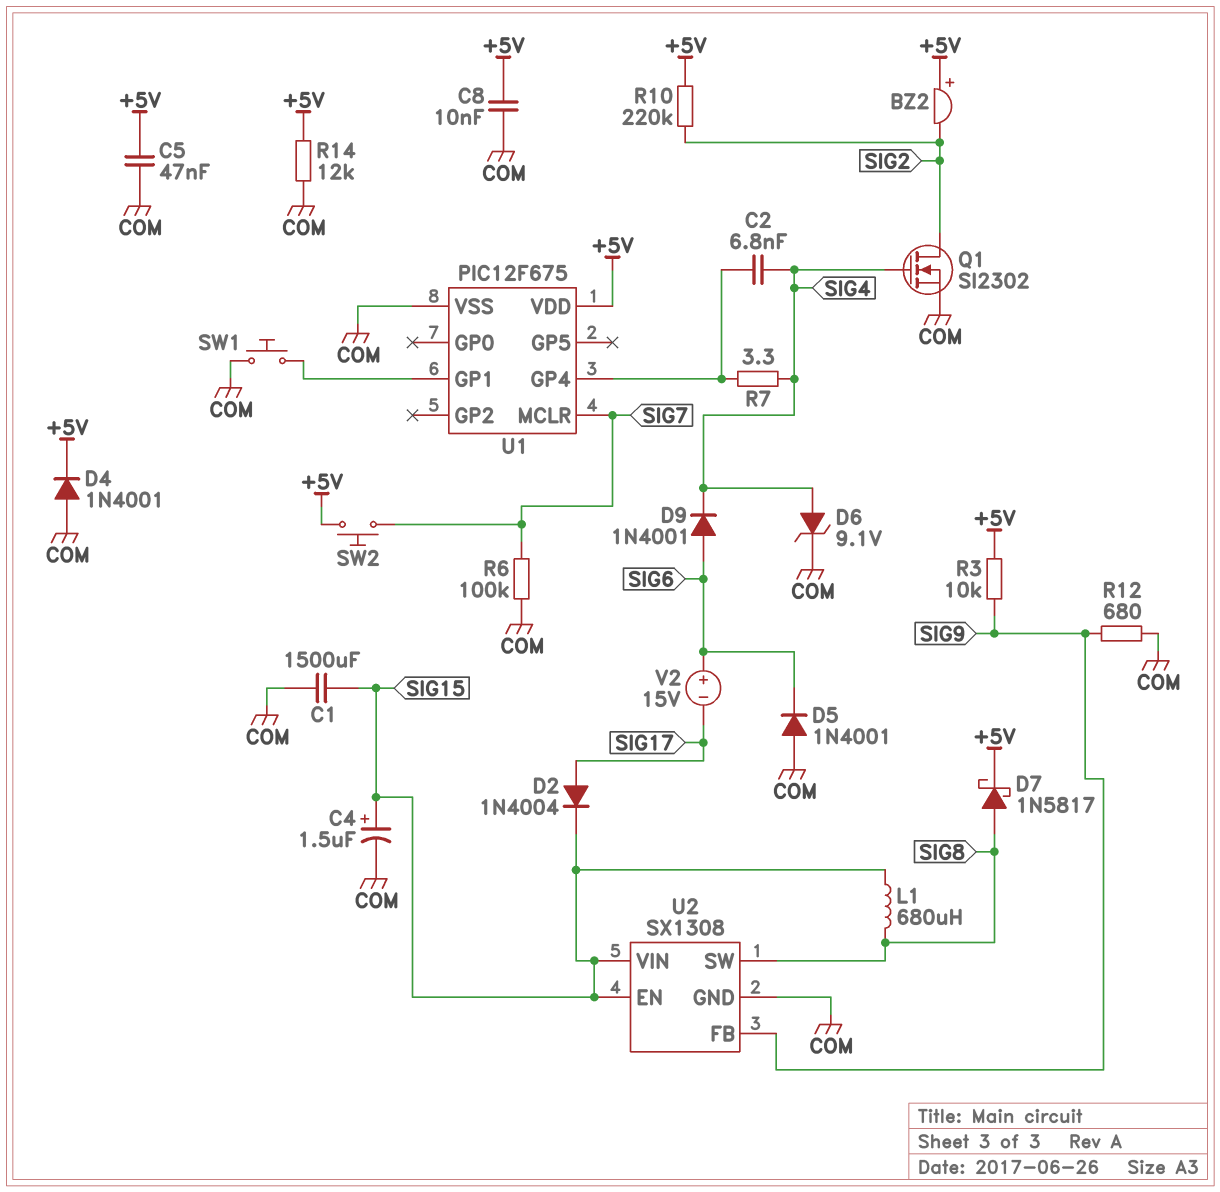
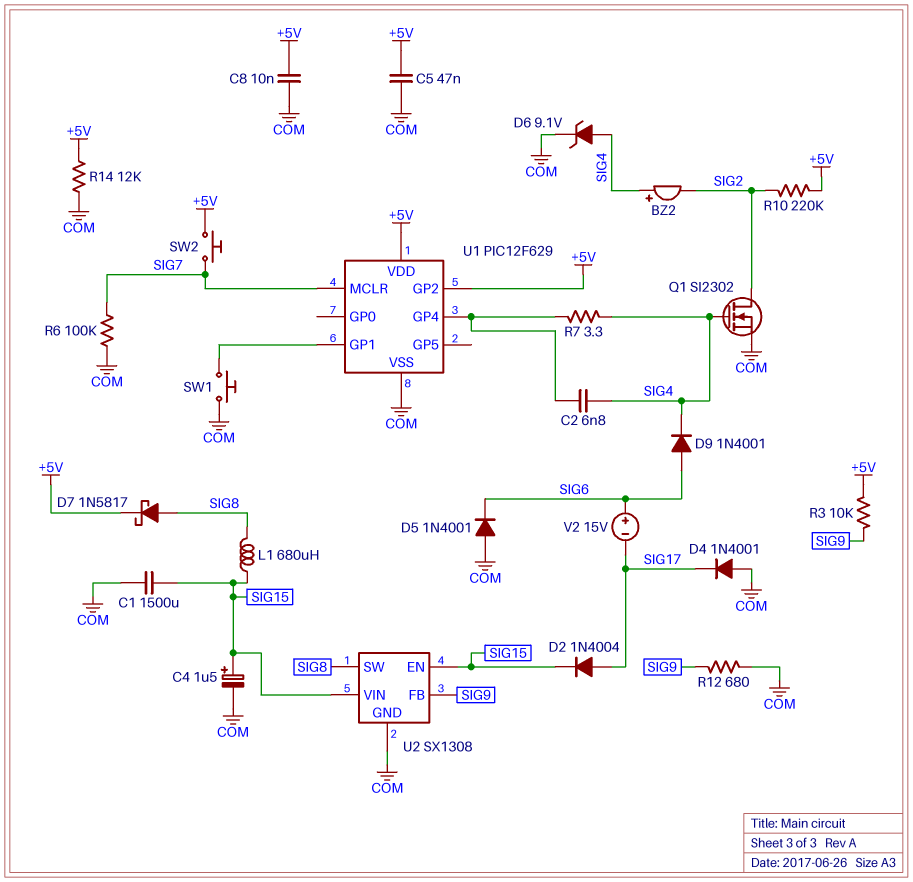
BZ2: buzzer (plus +5V, minus SIG2) -> buzzer (plus SIG4, minus SIG2)
D4: diode 1N4001 (A COM, K +5V) -> diode 1N4001 (A COM, K SIG17)
U1: PIC12F675 -> PIC12F629
U1 pin GP2: none -> +5V

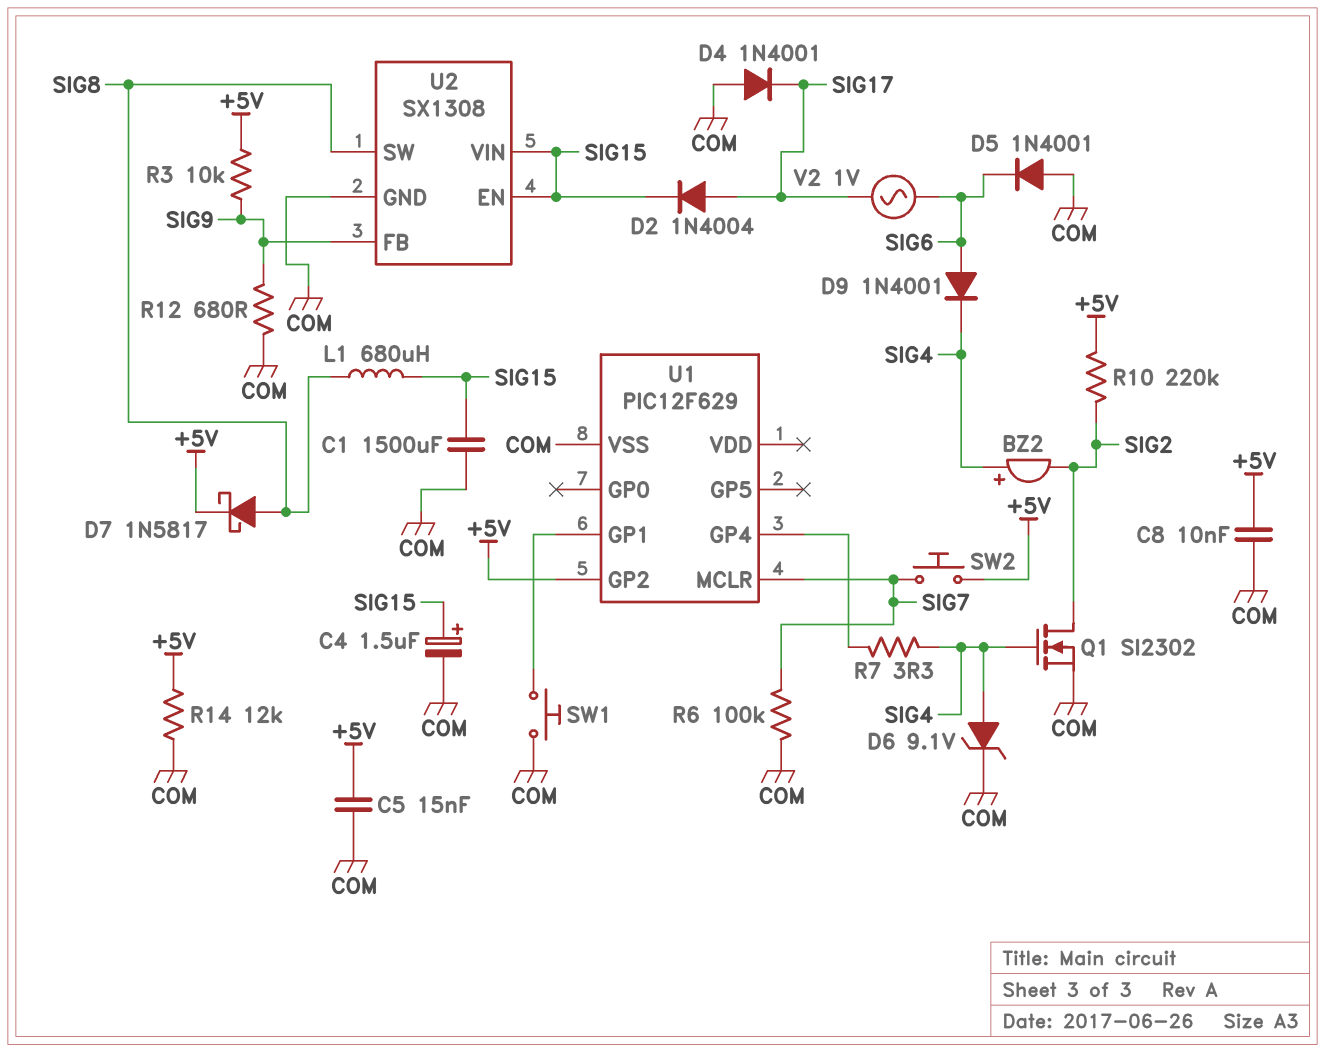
C2: 6.8nF (SIG4, U1/GP4) -> none
C5: 47nF (+5V, COM) -> 15nF (+5V, COM)
U1 pin VDD: +5V -> none
V2: 15V (plus SIG6, minus SIG17) -> AC 1V (SIG6, SIG17)

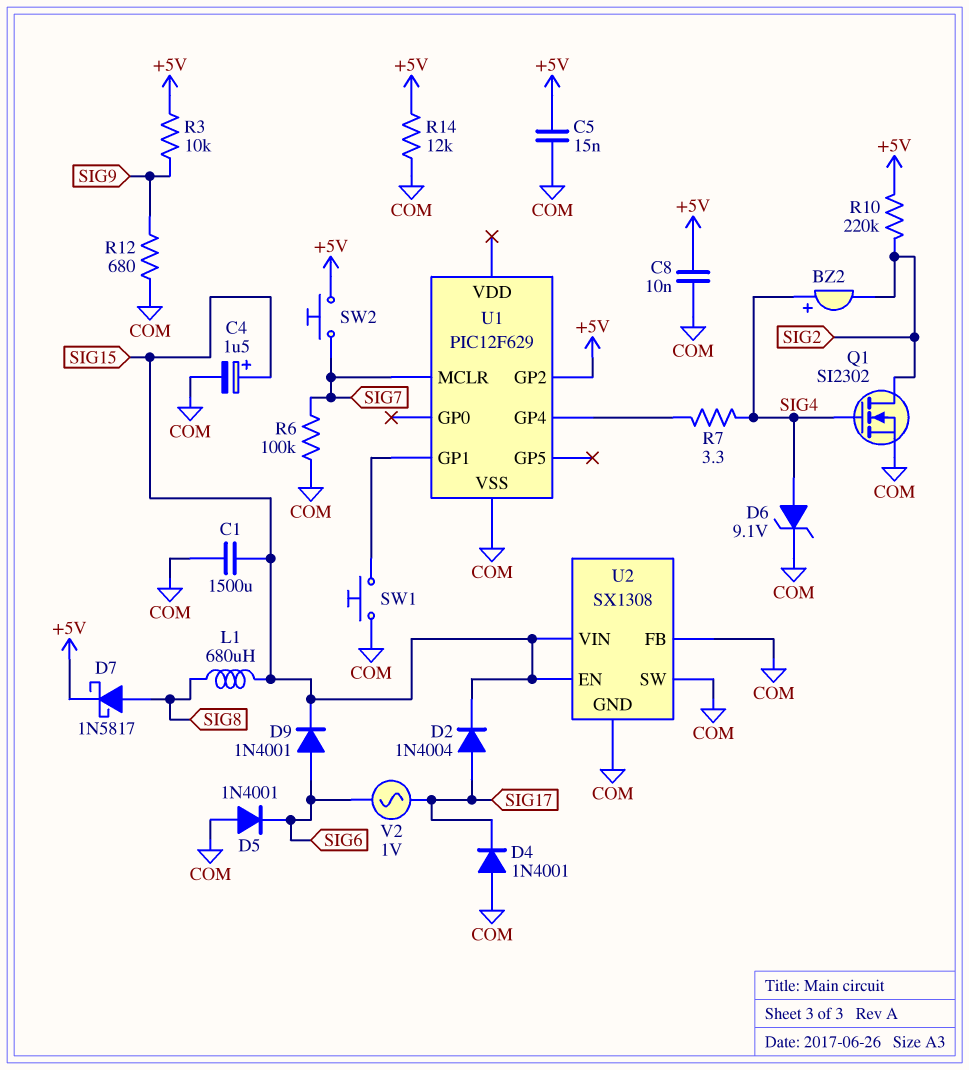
D9: diode 1N4001 (A SIG6, K SIG4) -> diode 1N4001 (A SIG6, K SIG15)
U2 pin FB: SIG9 -> COM
U2 pin SW: SIG8 -> COM

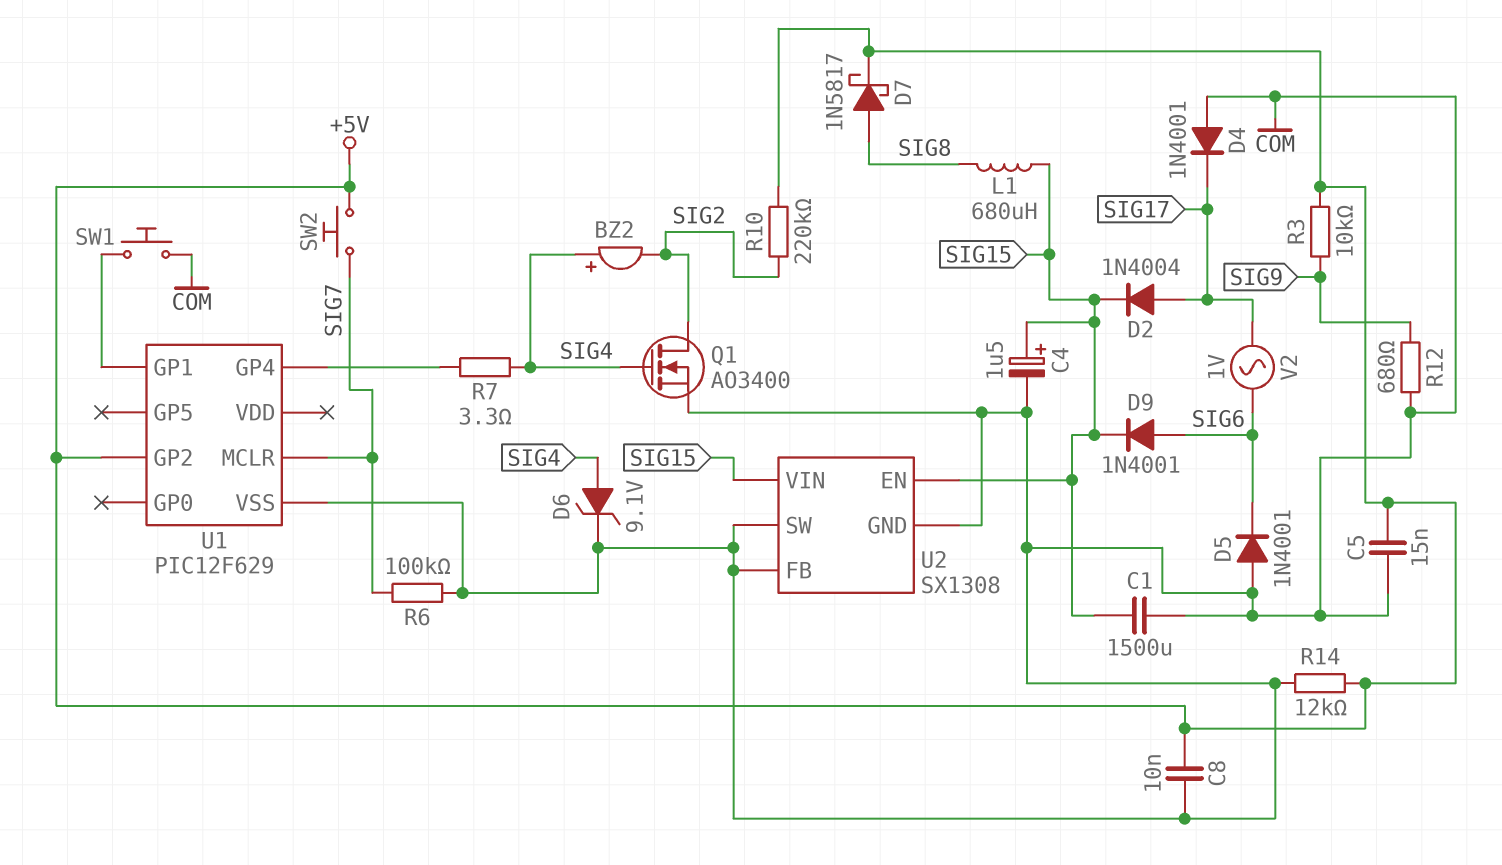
Q1: NMOS SI2302 (G SIG4, D SIG2, S COM) -> NMOS AO3400 (G SIG4, D SIG2, S COM)

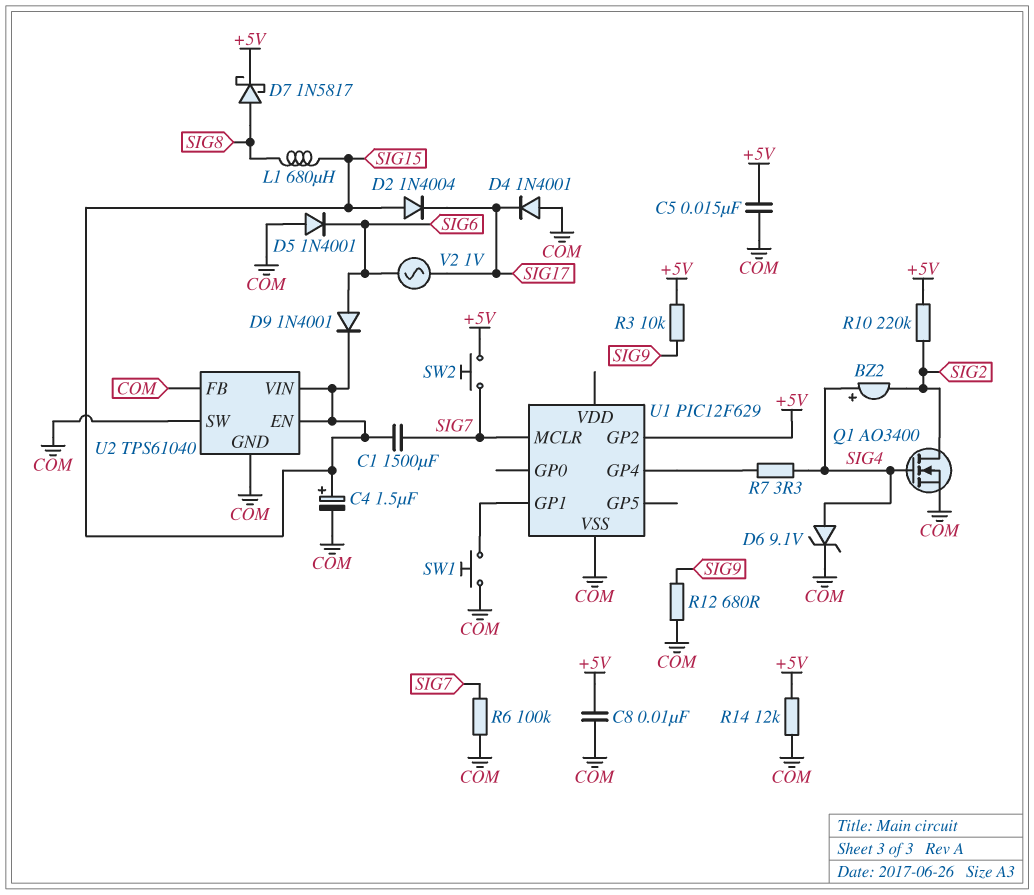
C1: 1500uF (COM, SIG15) -> 1500uF (SIG7, SIG15)
D2: diode 1N4004 (A SIG17, K SIG15) -> diode 1N4004 (A SIG15, K SIG17)
U2: SX1308 -> TPS61040

